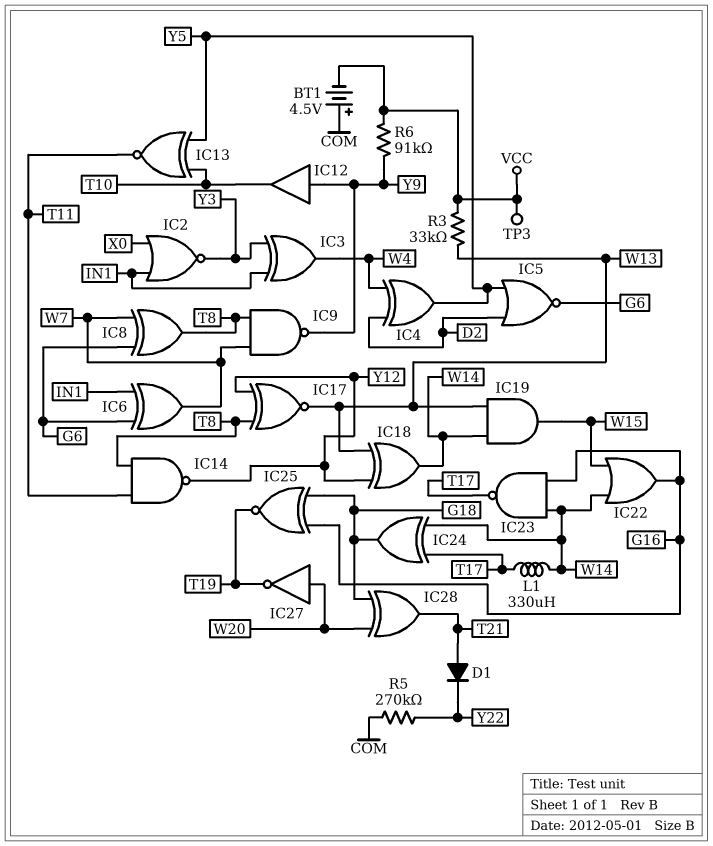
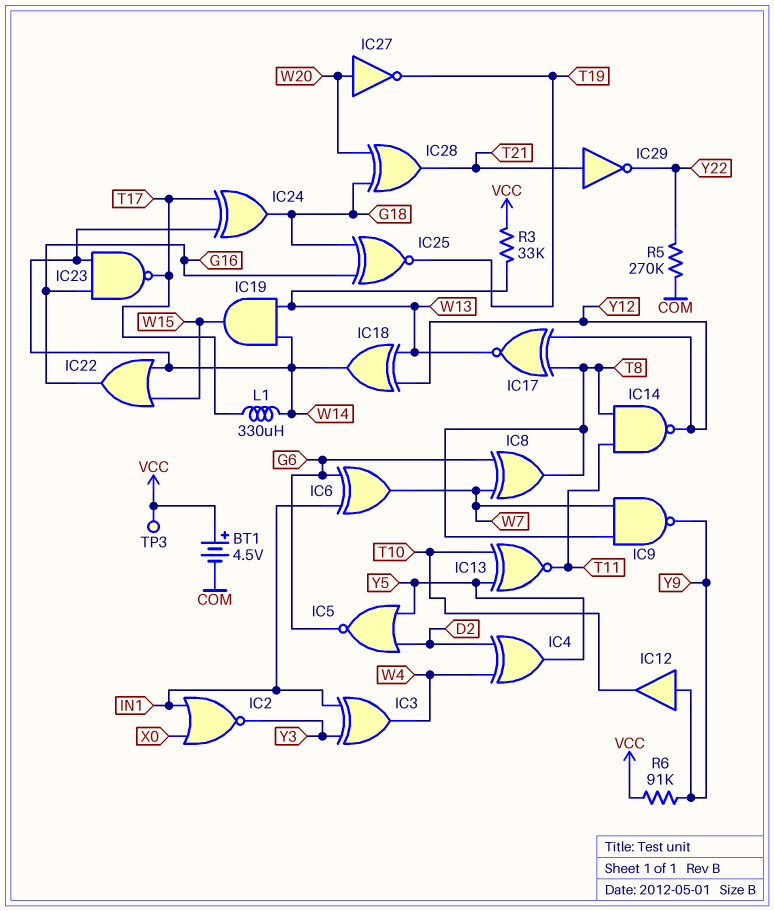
BT1: 4.5V (plus COM, minus VCC) -> 4.5V (plus VCC, minus COM)
D1: diode (A T21, K Y22) -> none
IC29: none -> NOT (in T21, out Y22)

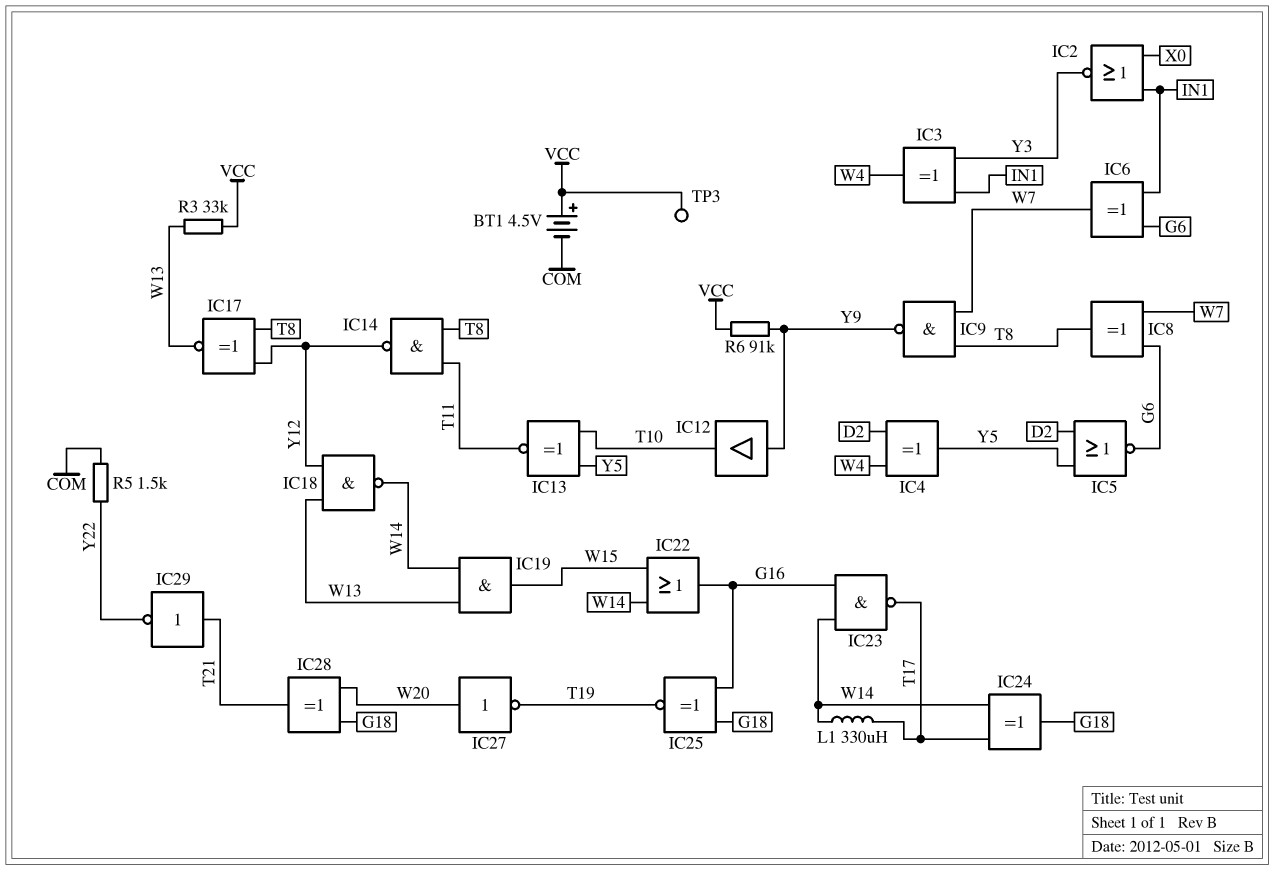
IC18: XOR (in W13, in Y12, out W14) -> NAND (in W13, in Y12, out W14)
R5: 270k (COM, Y22) -> 1.5k (COM, Y22)

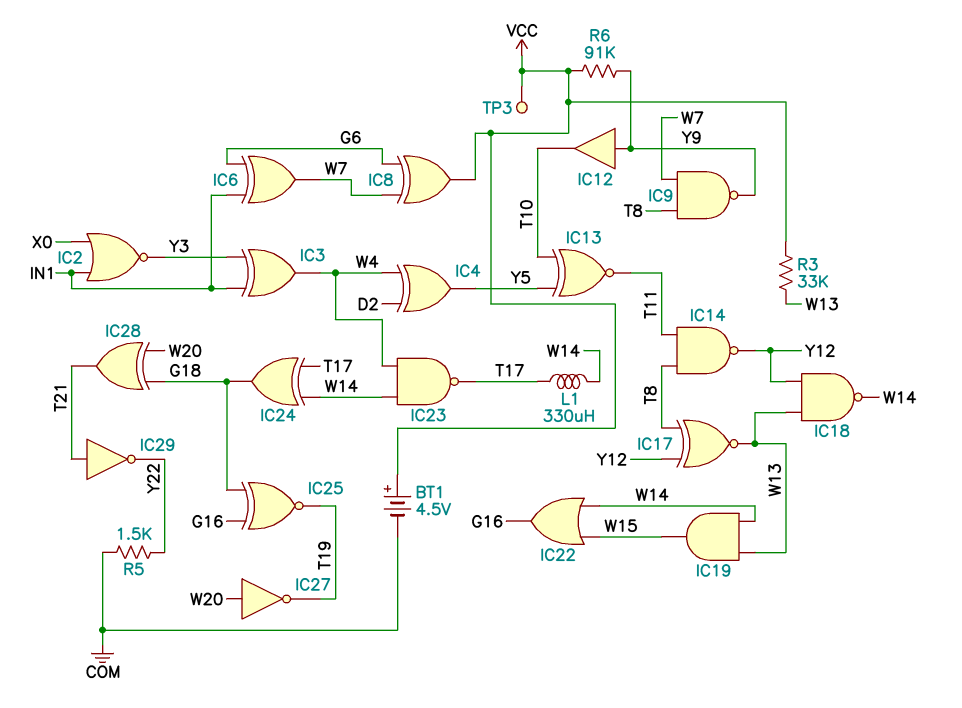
IC5: NOR (in D2, in Y5, out G6) -> none
IC8: XOR (in G6, in W7, out T8) -> XOR (in G6, in W7, out VCC)
IC23: NAND (in G16, in W14, out T17) -> NAND (in W4, in W14, out T17)

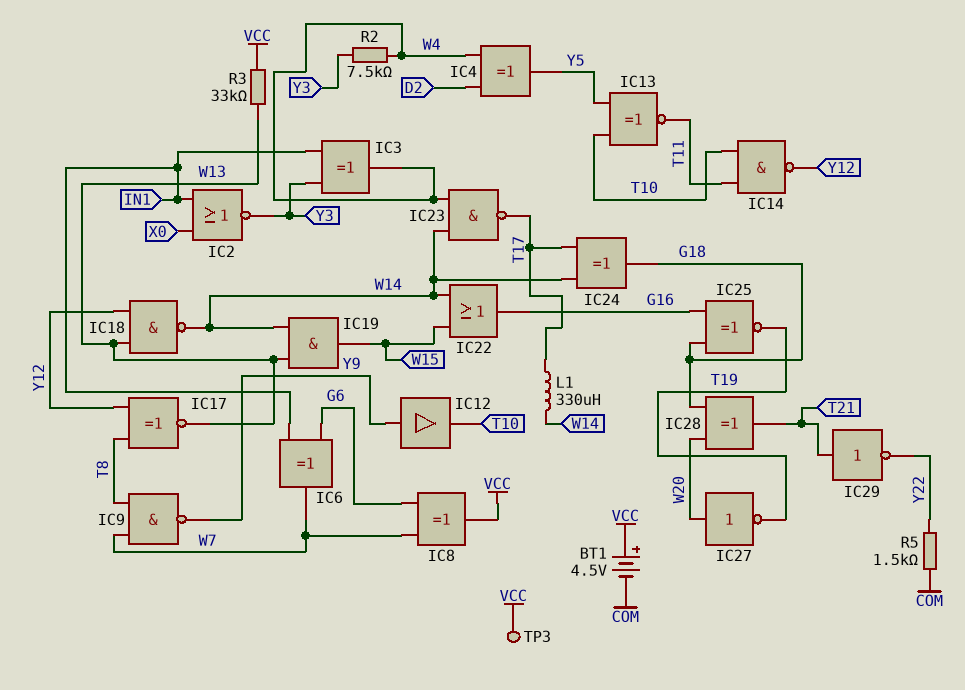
IC14: NAND (in T8, in T11, out Y12) -> NAND (in T10, in T11, out Y12)
R2: none -> 7.5k (W4, Y3)
R6: 91k (VCC, Y9) -> none

